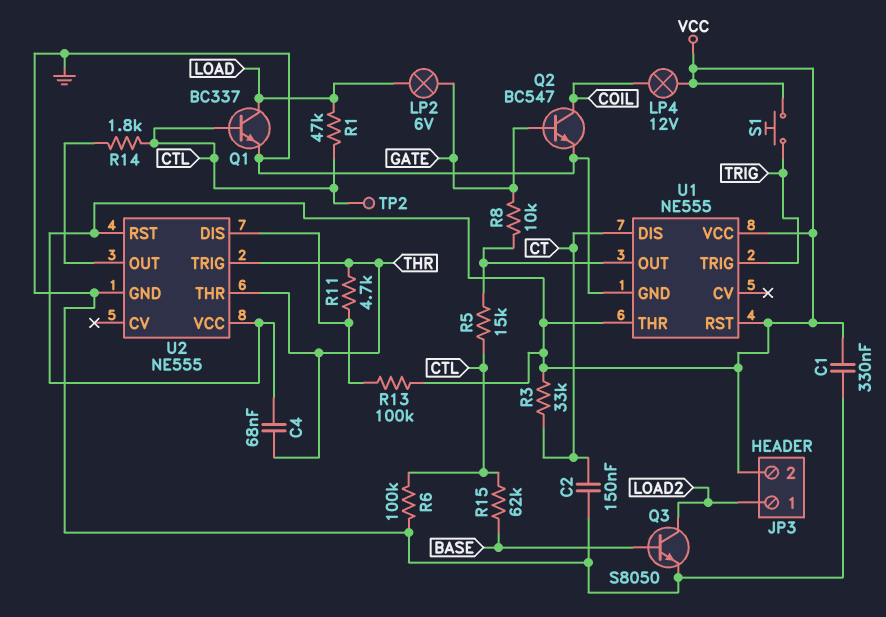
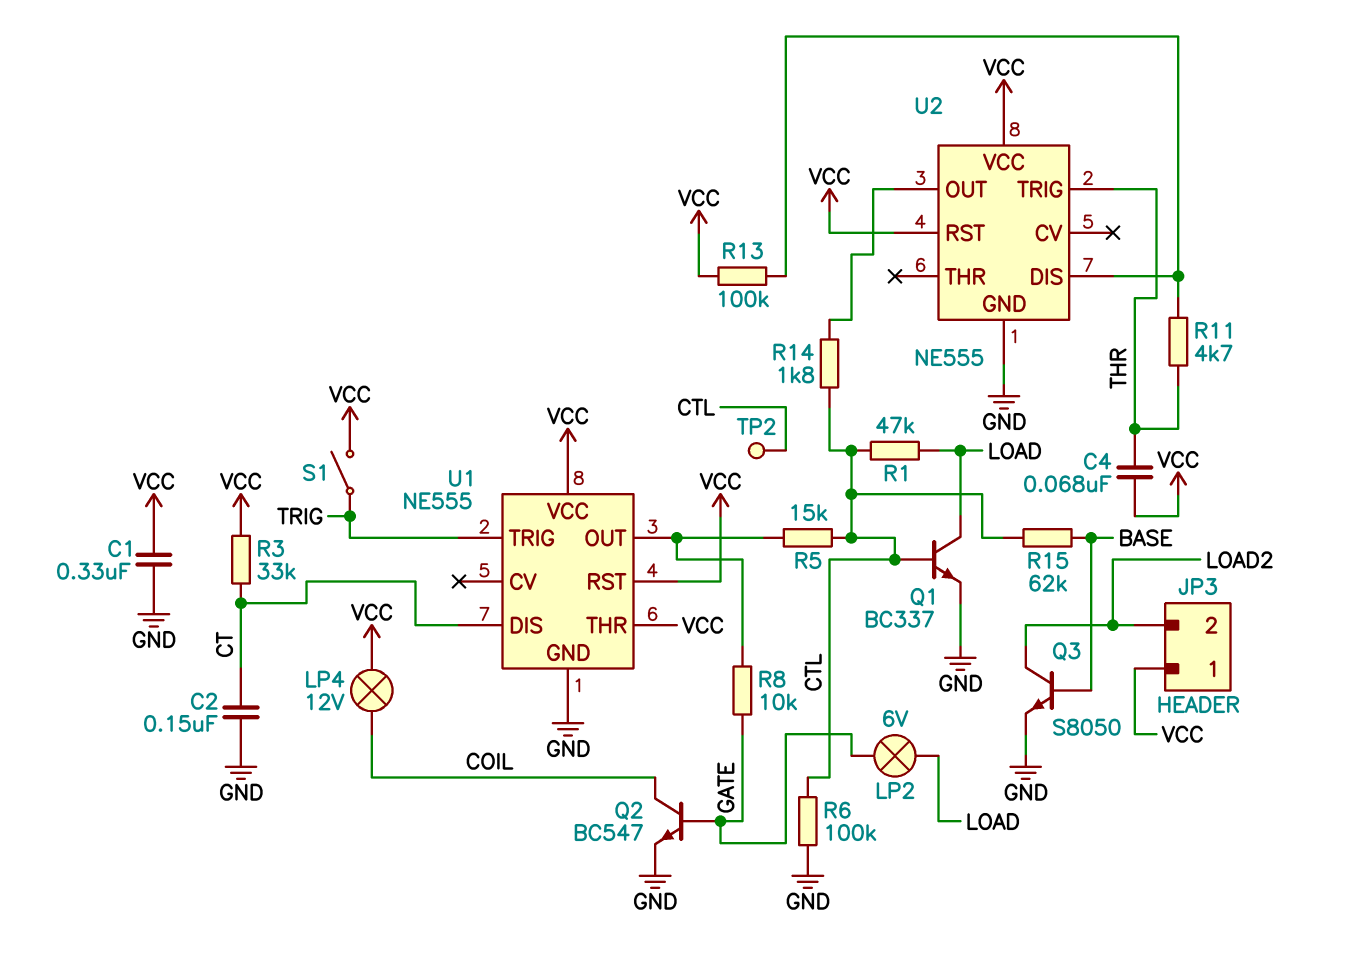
JP3 pin 1: LOAD2 -> VCC
JP3 pin 2: VCC -> LOAD2
S1: button (TRIG, VCC) -> switch (TRIG, VCC)
U2 pin THR: THR -> none

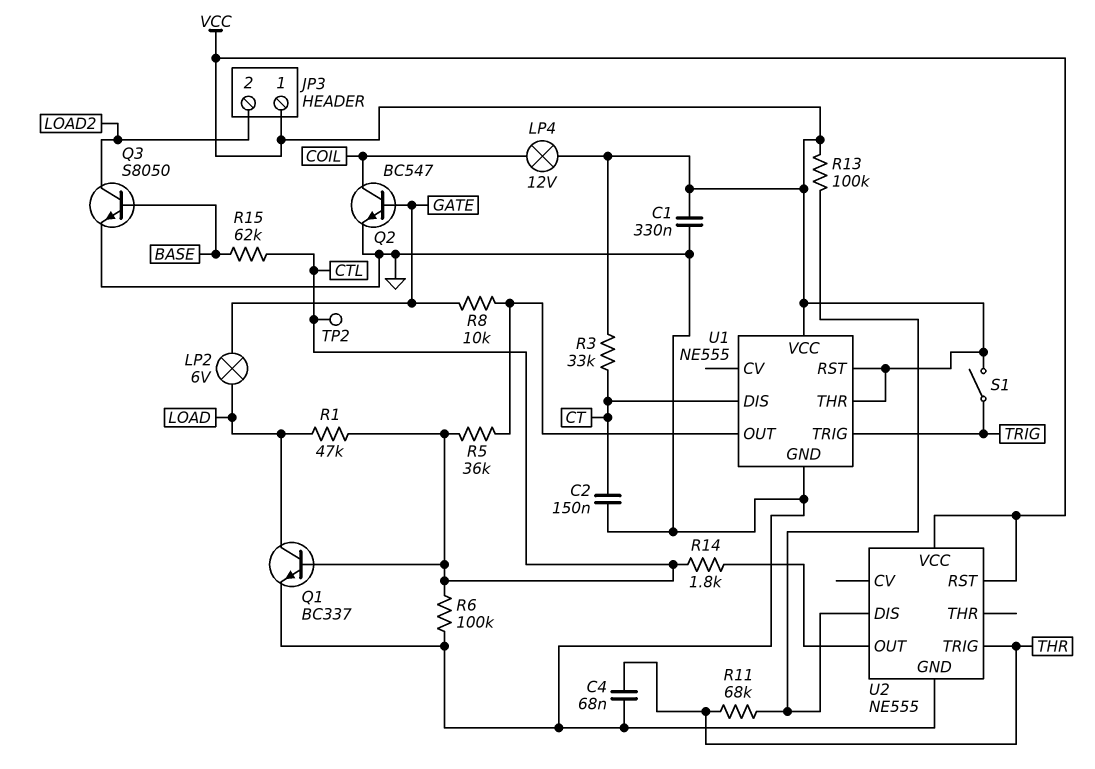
C4: 68nF (THR, VCC) -> 68nF (GND, THR)
R5: 15k (CTL, U1/OUT) -> 36k (CTL, U1/OUT)
R11: 4.7k (THR, U2/DIS) -> 68k (THR, U2/DIS)

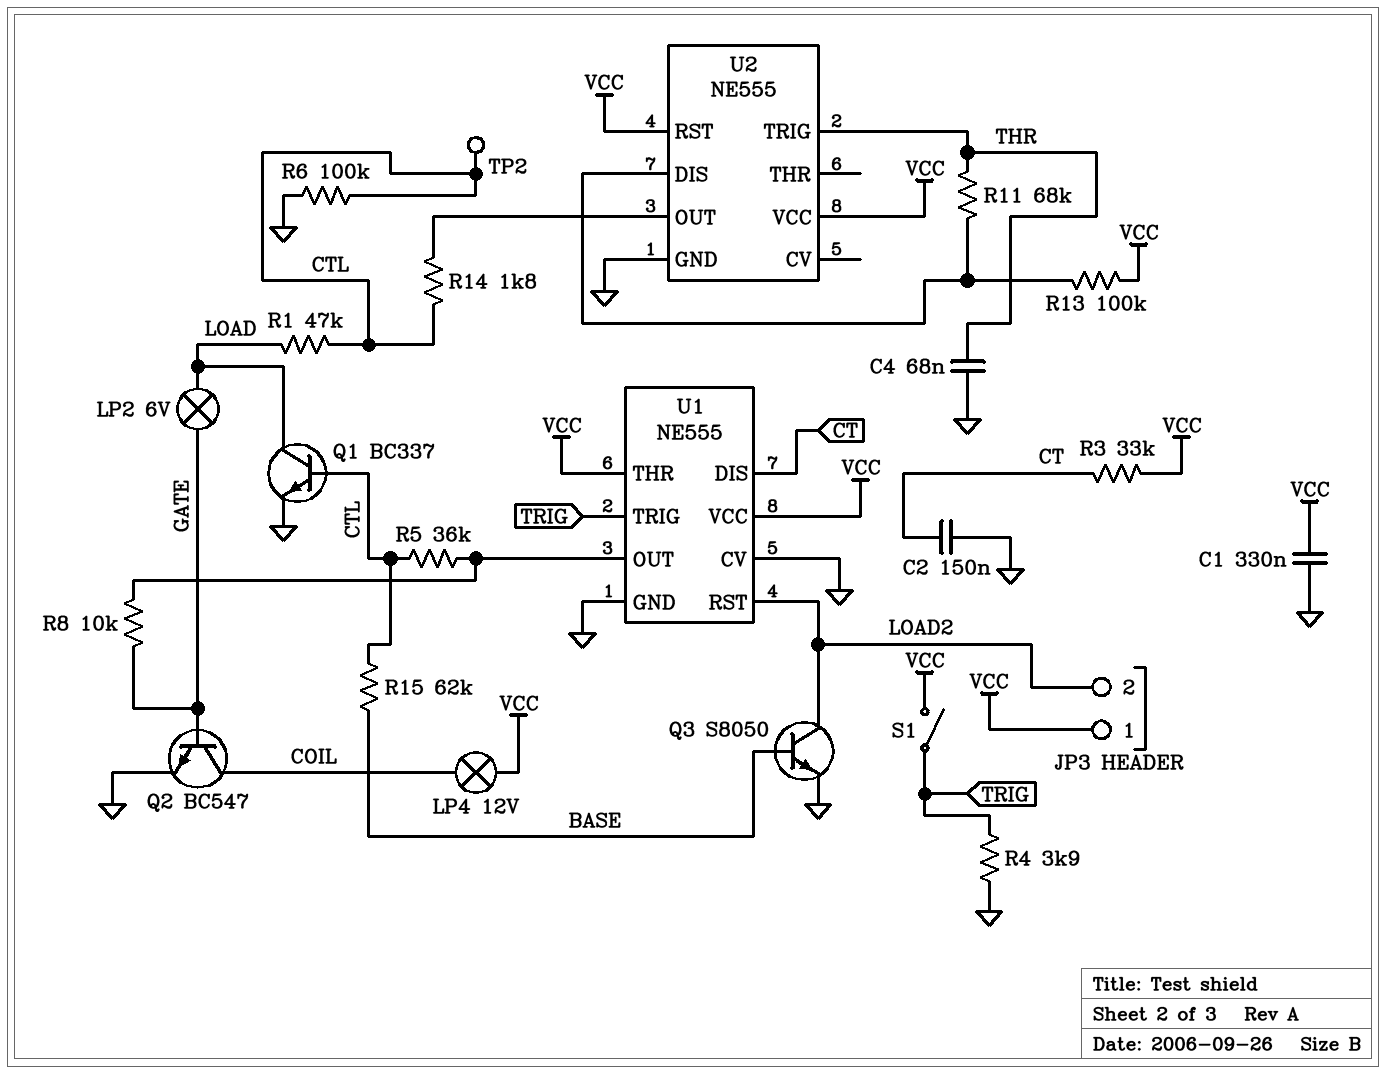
R4: none -> 3.9k (GND, TRIG)
U1 pin CV: none -> GND
U1 pin RST: VCC -> LOAD2

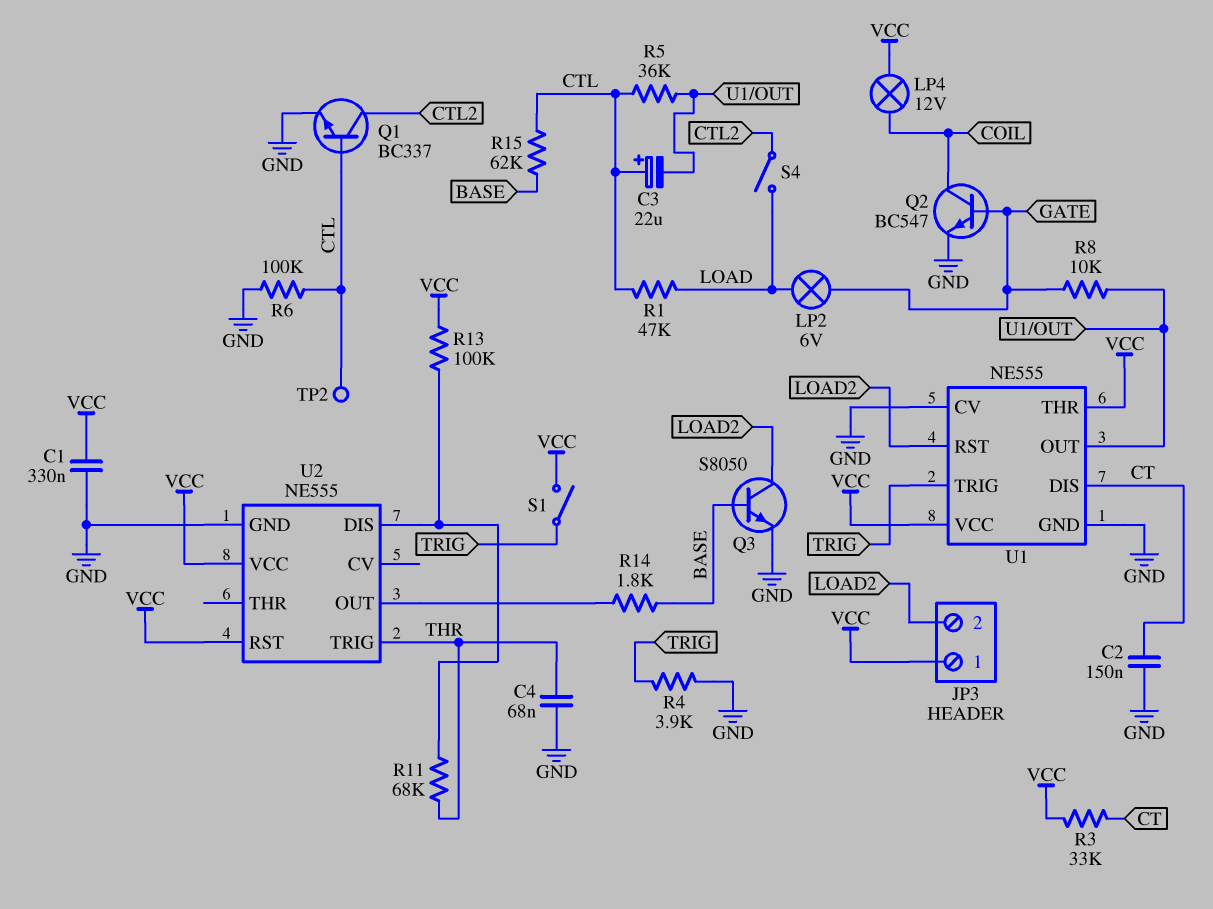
C3: none -> 22uF (plus CTL, minus U1/OUT)
Q1: NPN BC337 (B CTL, C LOAD, E GND) -> NPN BC337 (B CTL, C CTL2, E GND)
R14: 1.8k (CTL, U2/OUT) -> 1.8k (BASE, U2/OUT)
S4: none -> switch (CTL2, LOAD)

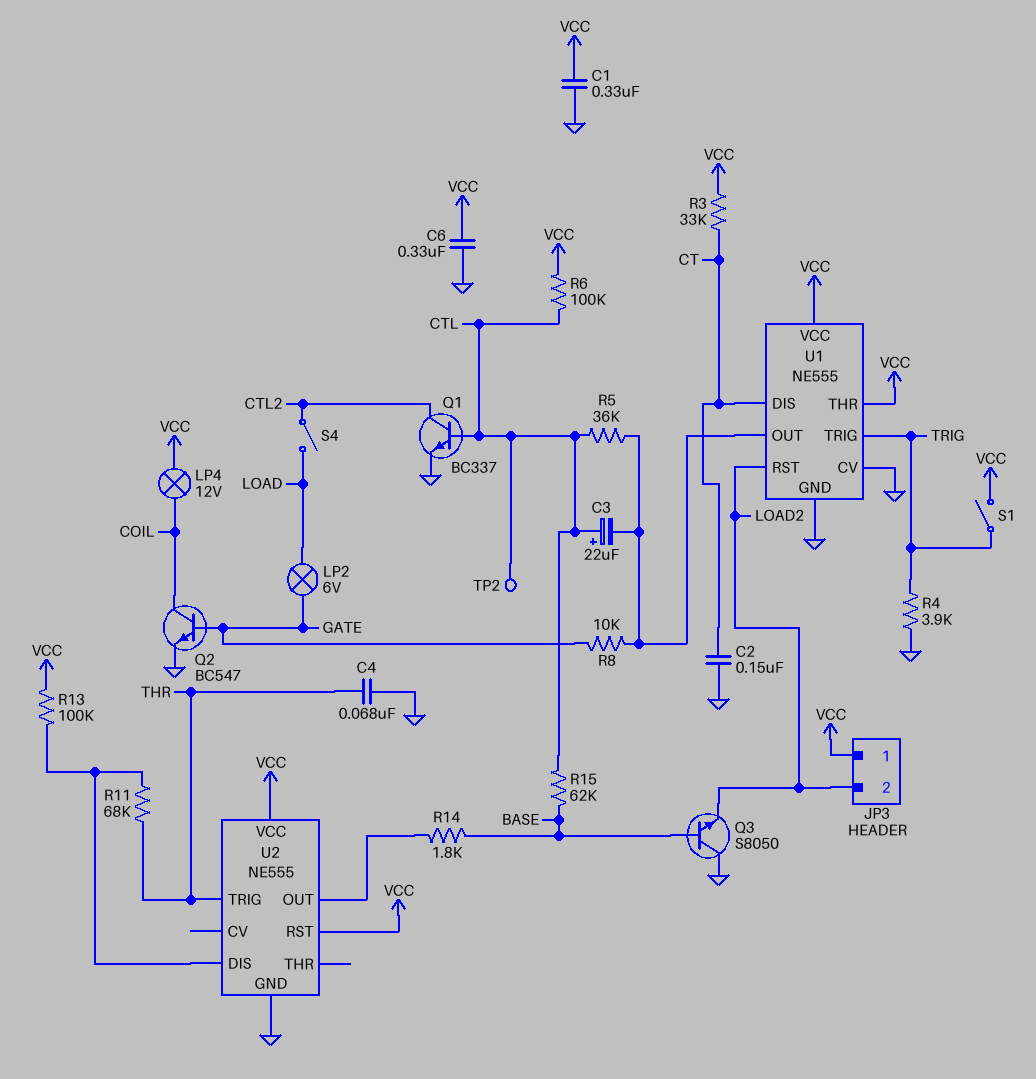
C6: none -> 330nF (GND, VCC)
Q3: NPN S8050 (B BASE, C LOAD2, E GND) -> NPN S8050 (B BASE, C GND, E LOAD2)
R1: 47k (CTL, LOAD) -> none
R6: 100k (CTL, GND) -> 100k (CTL, VCC)

